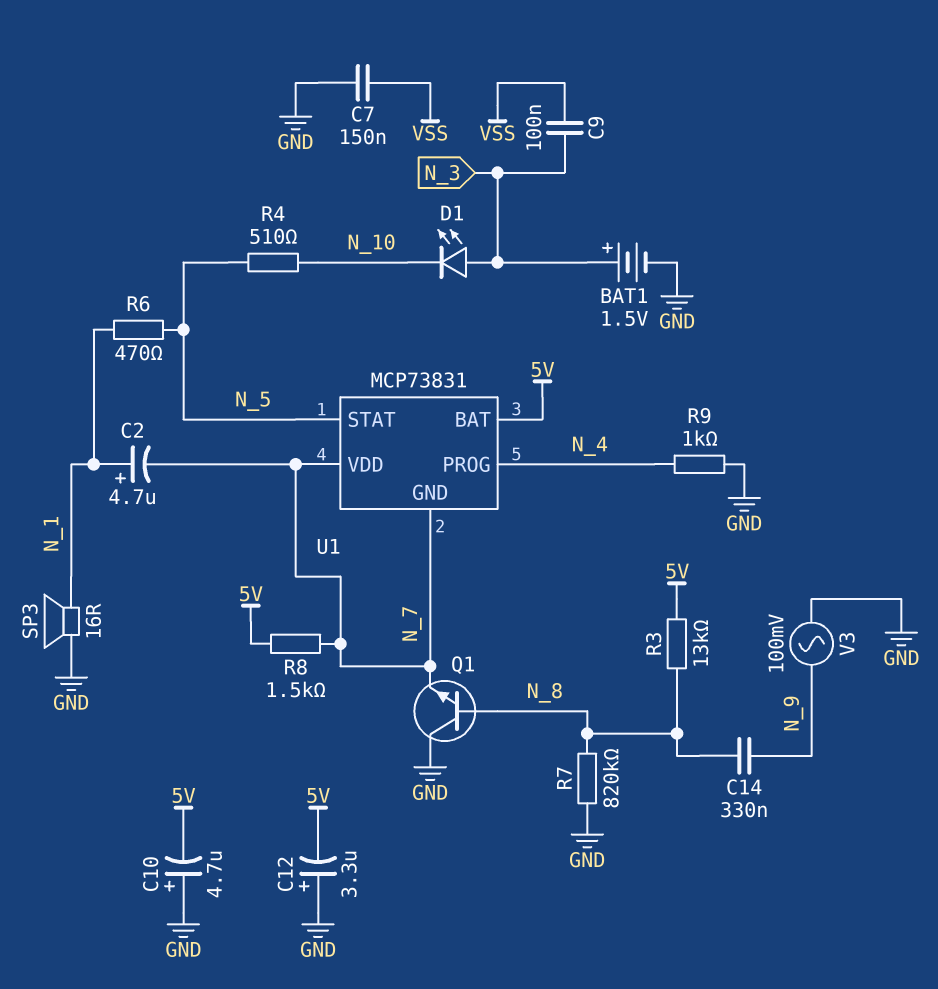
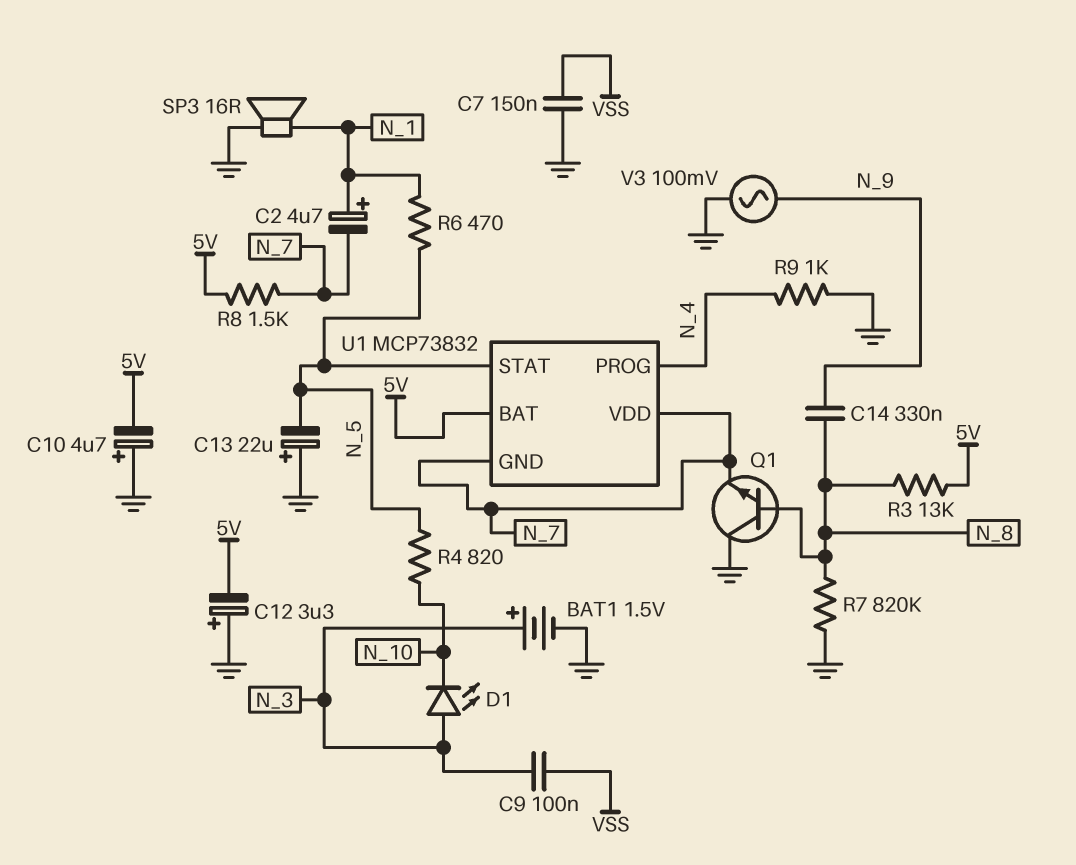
C13: none -> 22uF (plus GND, minus N_5)
R4: 510 (N_5, N_10) -> 820 (N_5, N_10)
U1: MCP73831 -> MCP73832

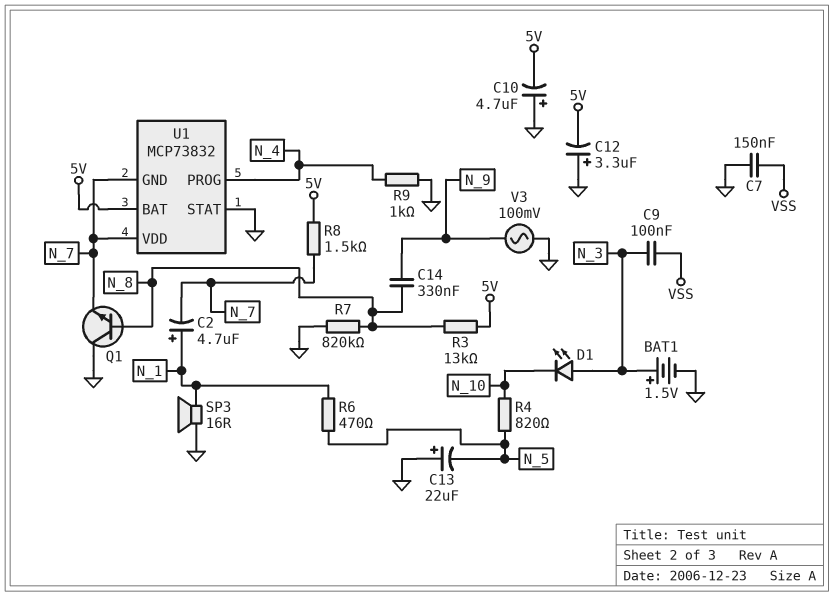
U1 pin STAT: N_5 -> GND

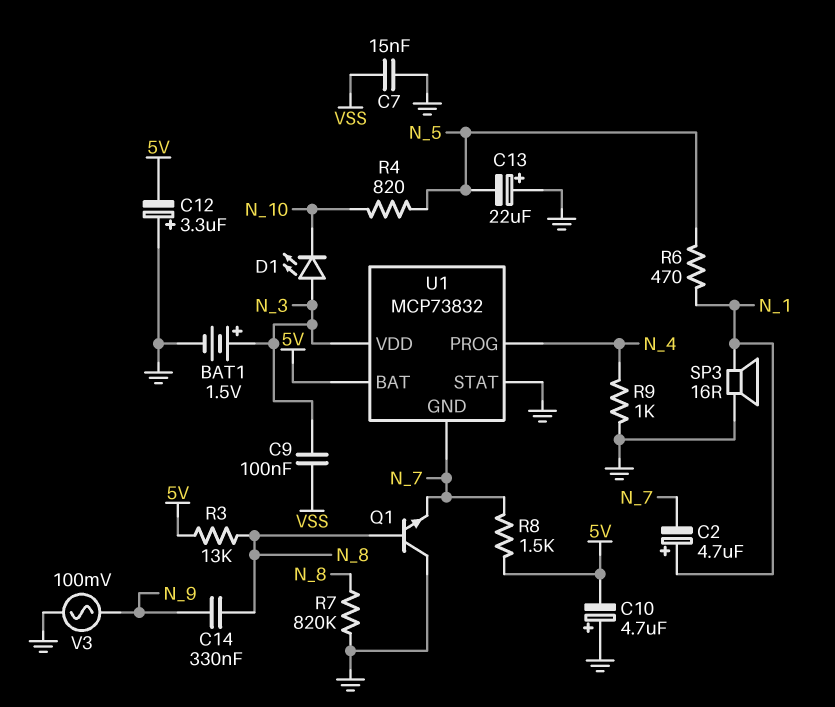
C7: 150nF (GND, VSS) -> 15nF (GND, VSS)
U1 pin VDD: N_7 -> N_3

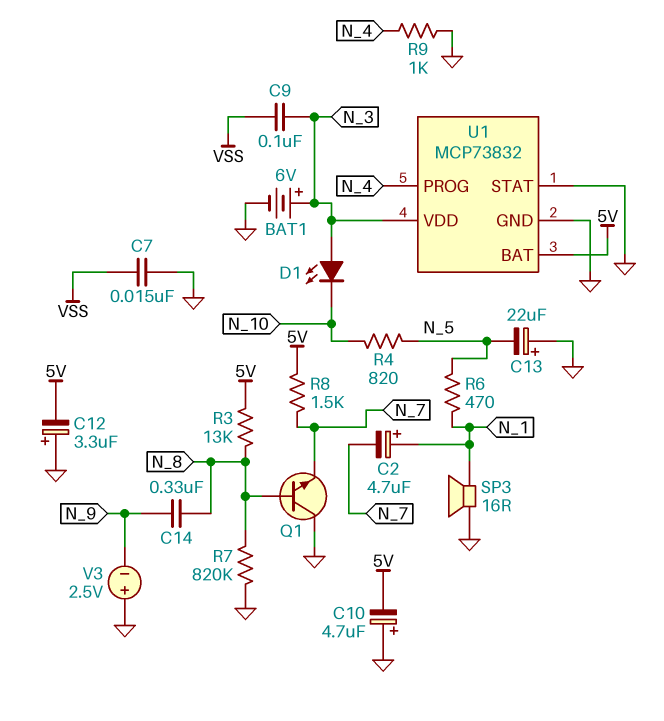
BAT1: 1.5V (plus N_3, minus GND) -> 6V (plus N_3, minus GND)
U1 pin GND: N_7 -> GND
V3: AC 100mV (GND, N_9) -> 2.5V (plus GND, minus N_9)

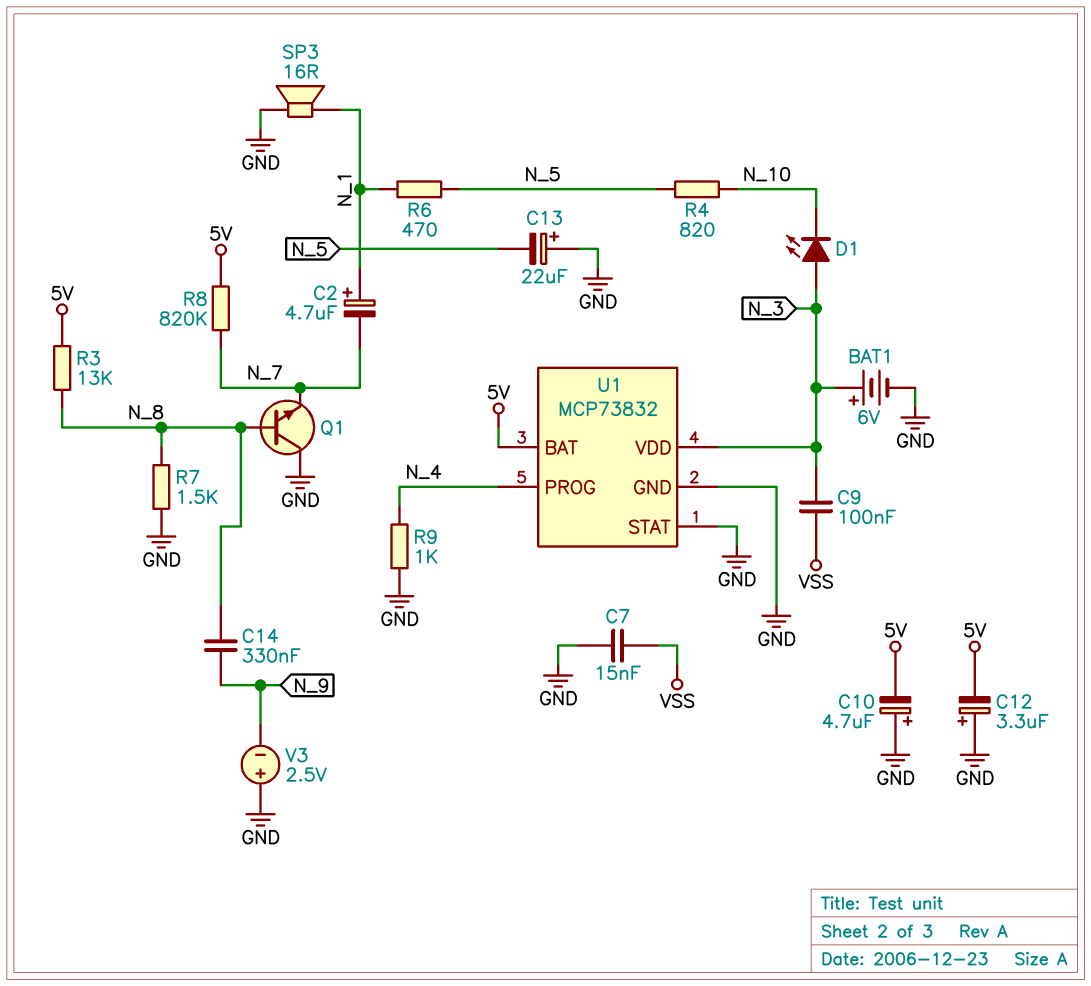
R7: 820k (GND, N_8) -> 1.5k (GND, N_8)
R8: 1.5k (5V, N_7) -> 820k (5V, N_7)

